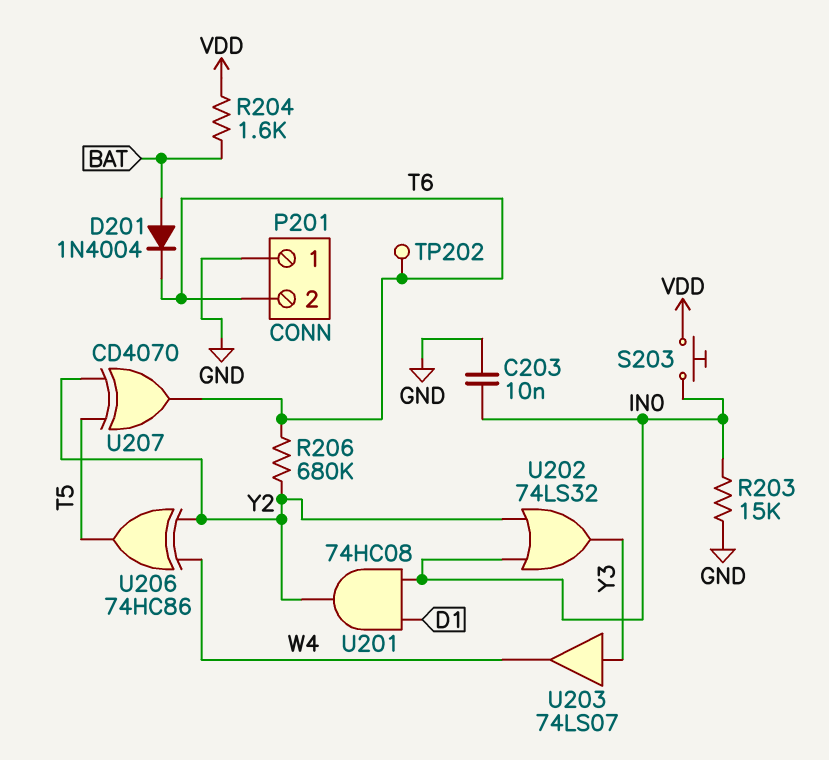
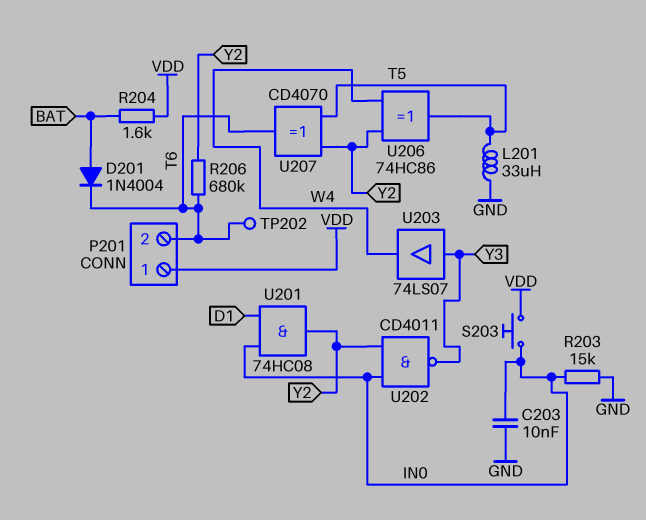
L201: none -> 33uH (GND, T5)
P201 pin 1: GND -> VDD
U202: OR 74LS32 (in IN0, in Y2, out Y3) -> NAND CD4011 (in IN0, in Y2, out Y3)

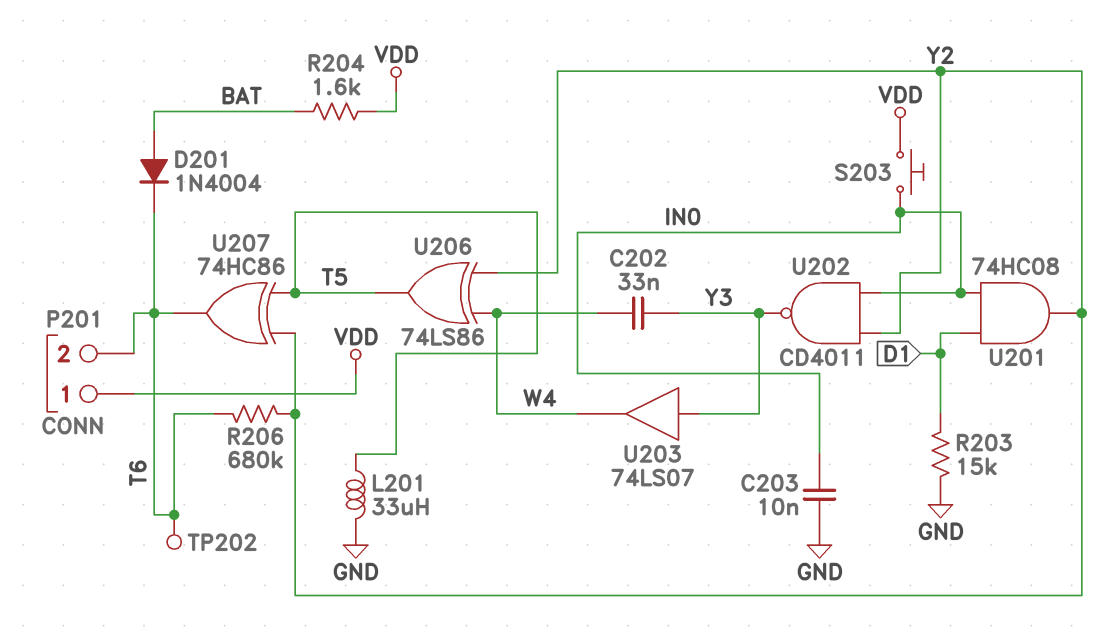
C202: none -> 33nF (W4, Y3)
R203: 15k (GND, IN0) -> 15k (D1, GND)
U206: XOR 74HC86 (in W4, in Y2, out T5) -> XOR 74LS86 (in W4, in Y2, out T5)
U207: XOR CD4070 (in T5, in Y2, out T6) -> XOR 74HC86 (in T5, in Y2, out T6)

